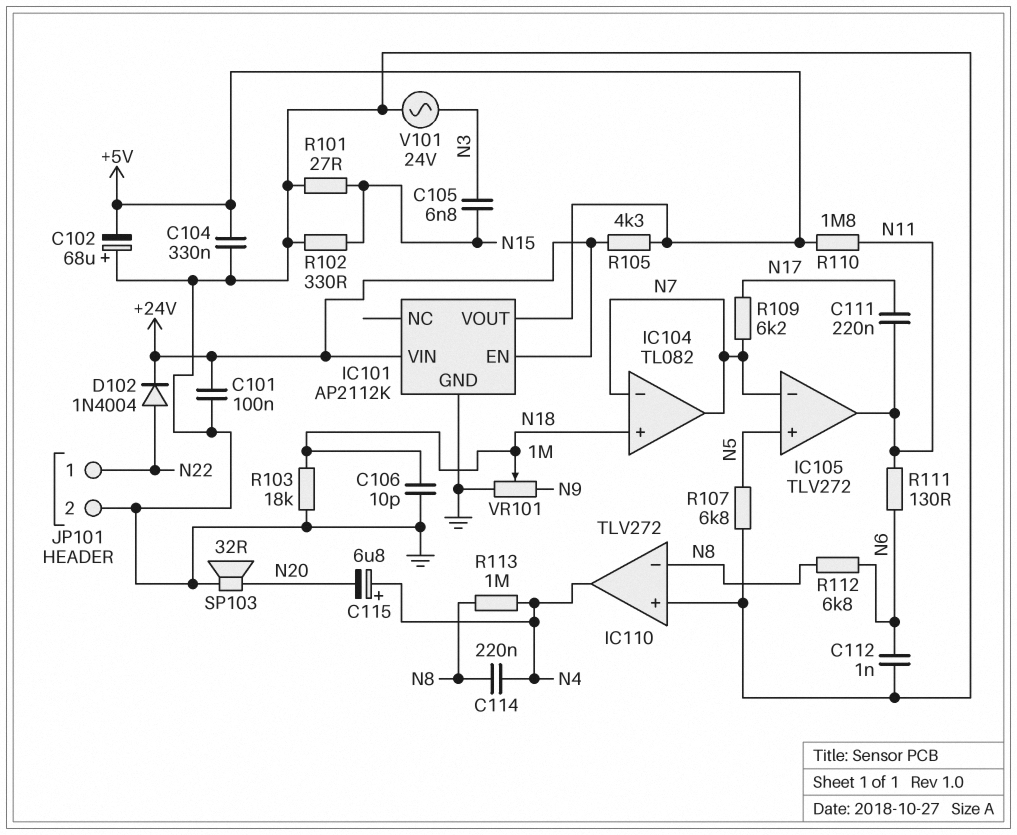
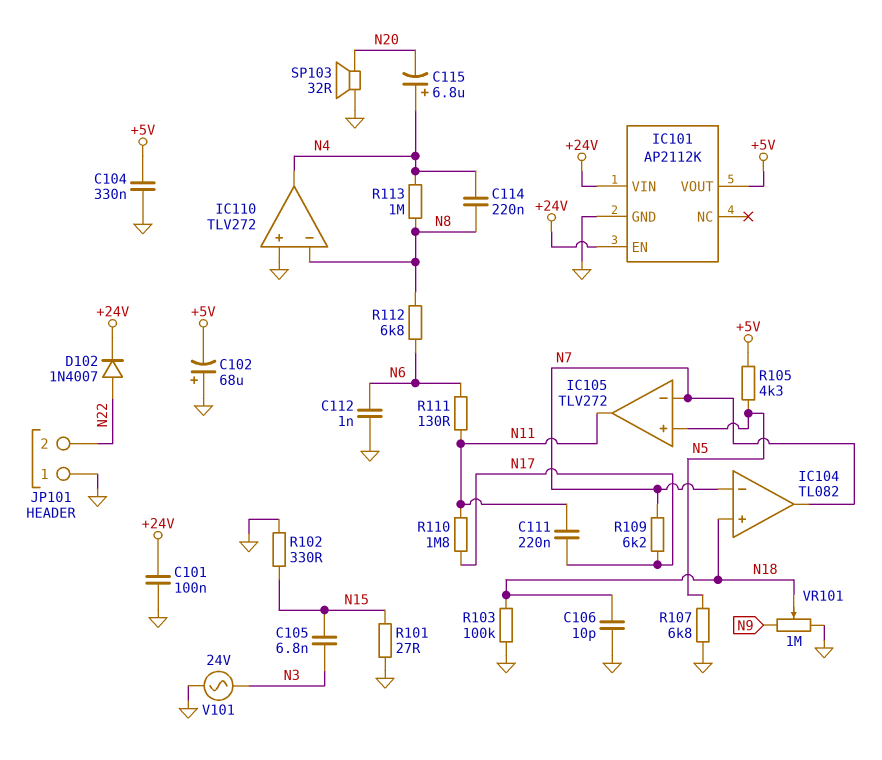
D102: diode 1N4004 (A N22, K +24V) -> diode 1N4007 (A N22, K +24V)
JP101 pin 1: N22 -> GND
JP101 pin 2: GND -> N22
R103: 18k (GND, N18) -> 100k (GND, N18)
R105: 4.3k (+5V, +24V) -> 4.3k (+5V, N5)
R110: 1.8M (+5V, N11) -> 1.8M (N11, N17)

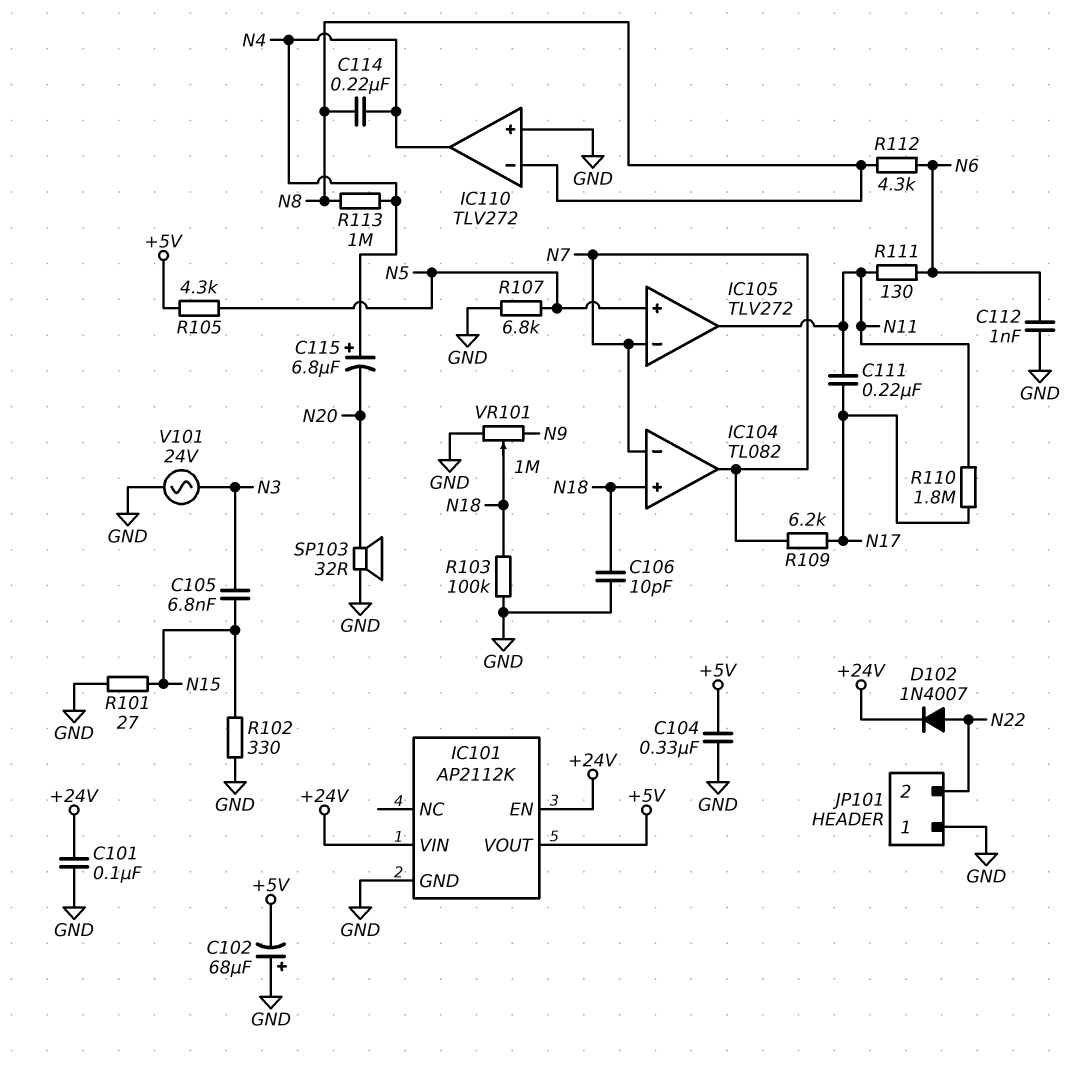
R112: 6.8k (N6, N8) -> 4.3k (N6, N8)

